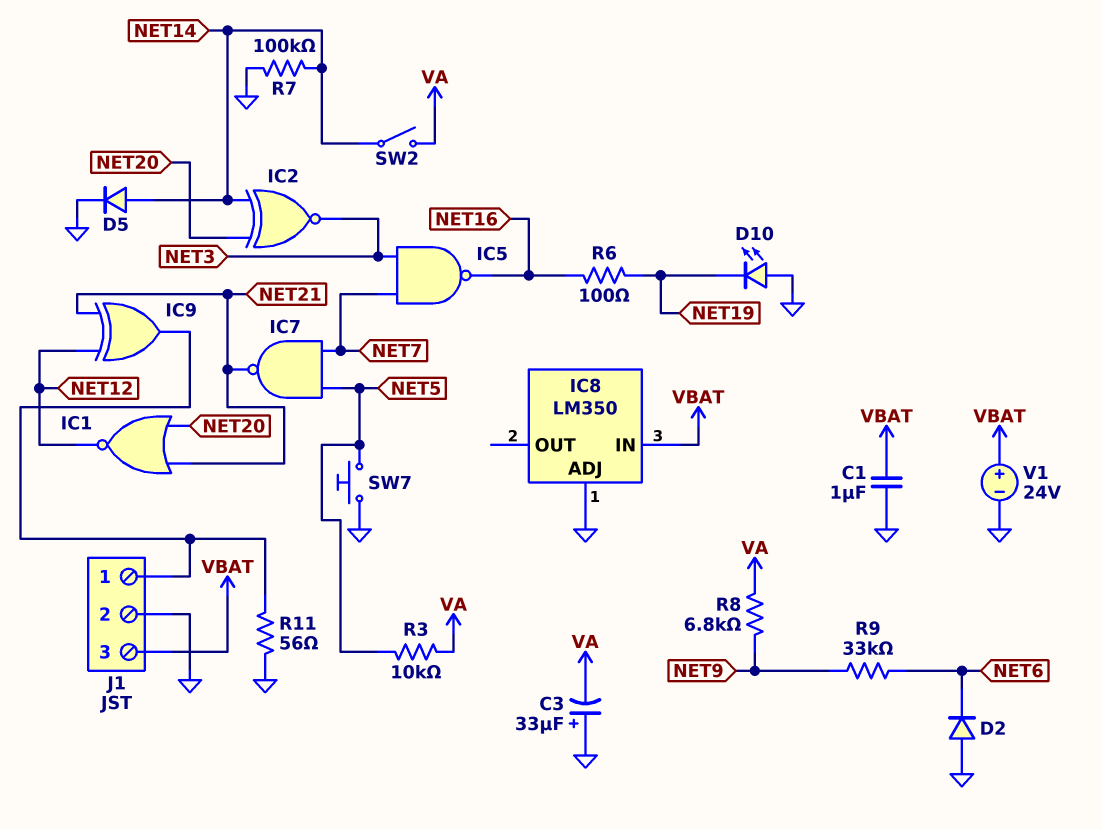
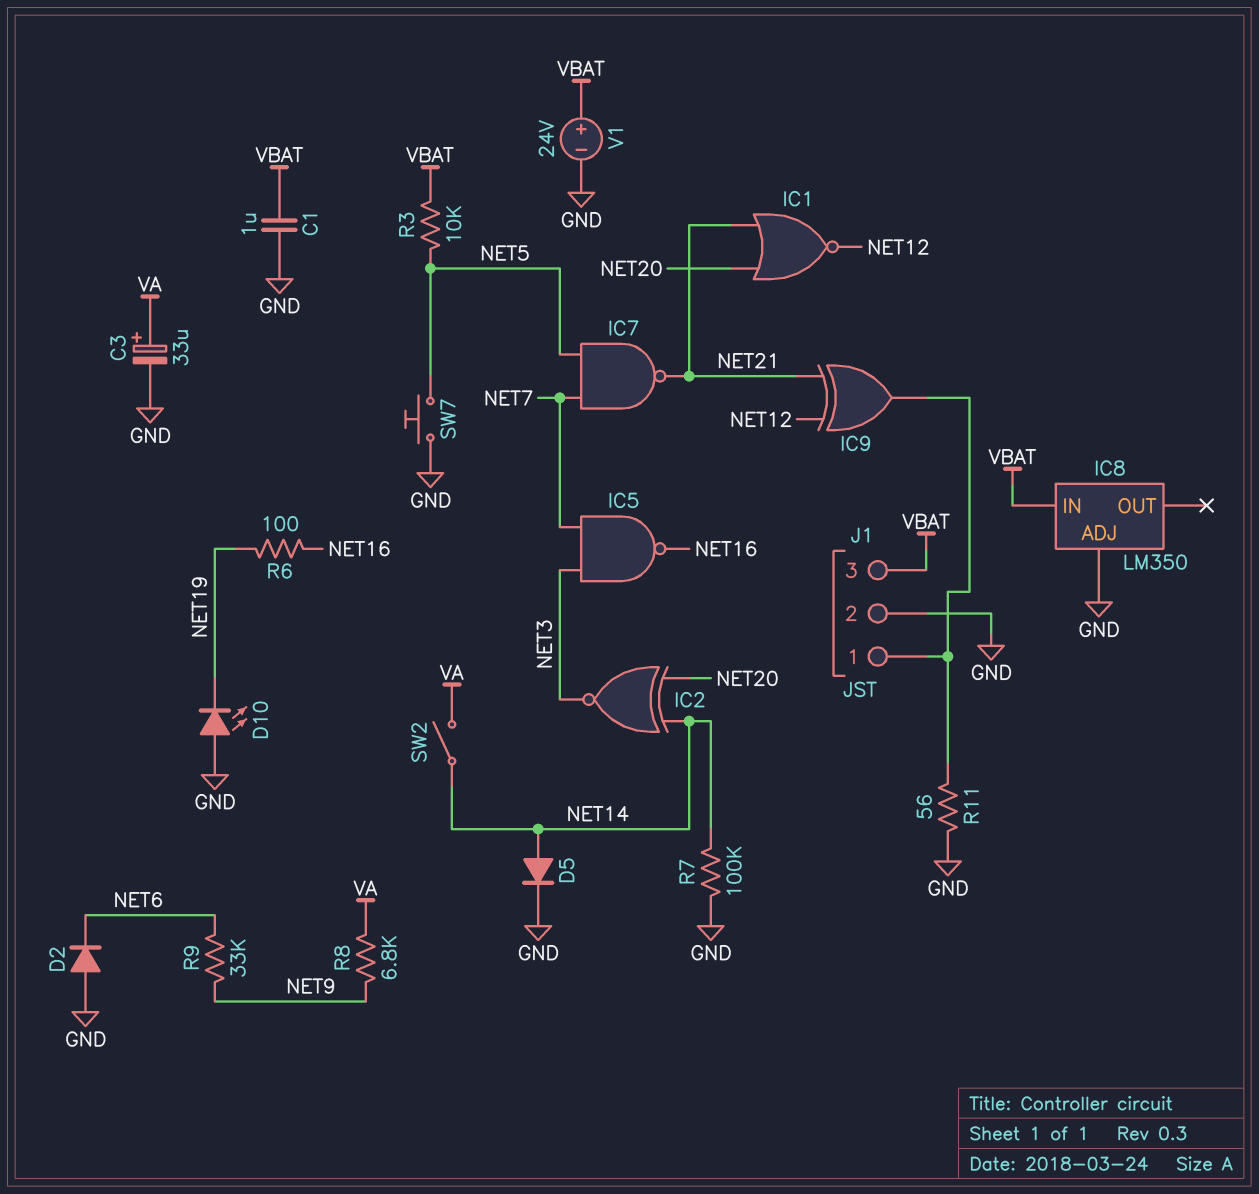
C3: 33uF (plus GND, minus VA) -> 33uF (plus VA, minus GND)
R3: 10k (NET5, VA) -> 10k (NET5, VBAT)

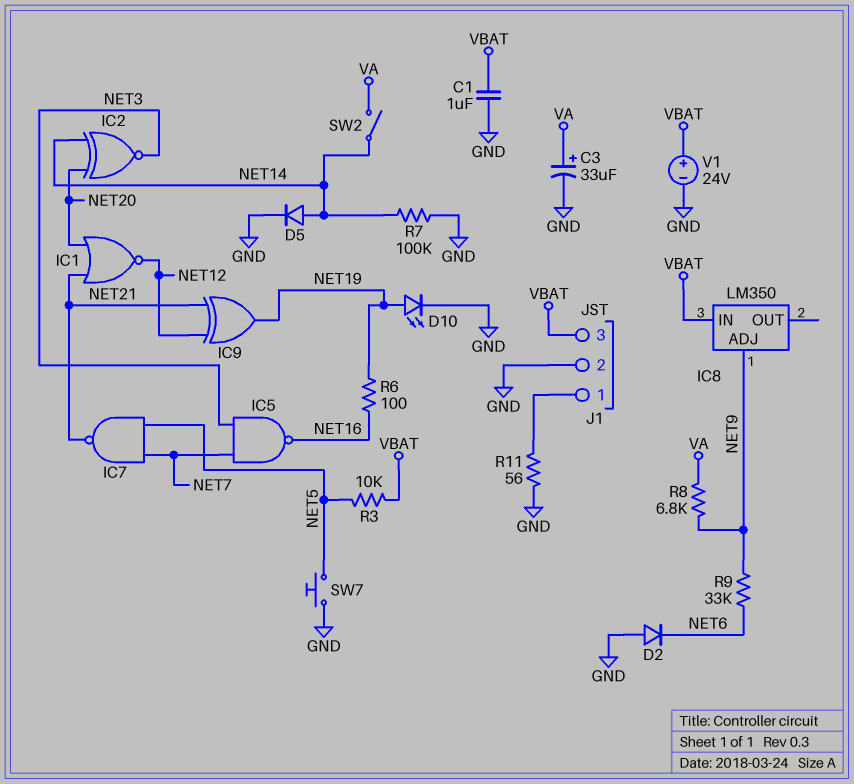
D10: LED (A GND, K NET19) -> LED (A NET19, K GND)
IC8 pin ADJ: GND -> NET9
IC9: XOR (in NET12, in NET21, out J1/1) -> XOR (in NET12, in NET21, out NET19)

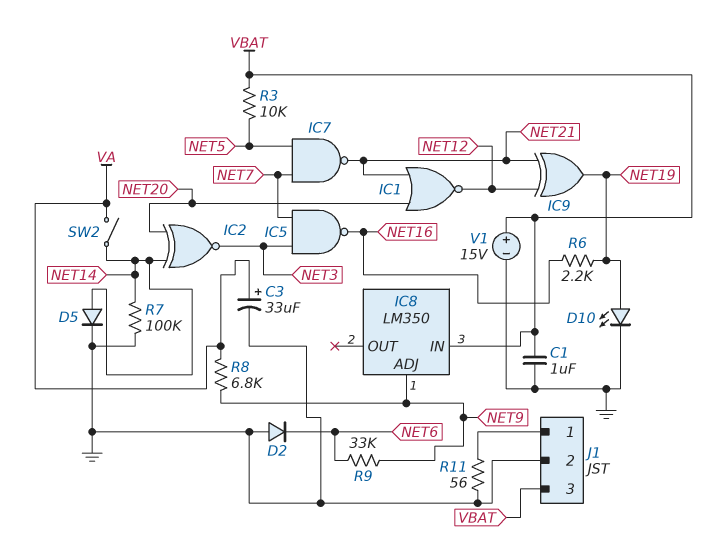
R6: 100 (NET16, NET19) -> 2.2k (NET16, NET19)
SW7: button (GND, NET5) -> none
V1: 24V (plus VBAT, minus GND) -> 15V (plus VBAT, minus GND)

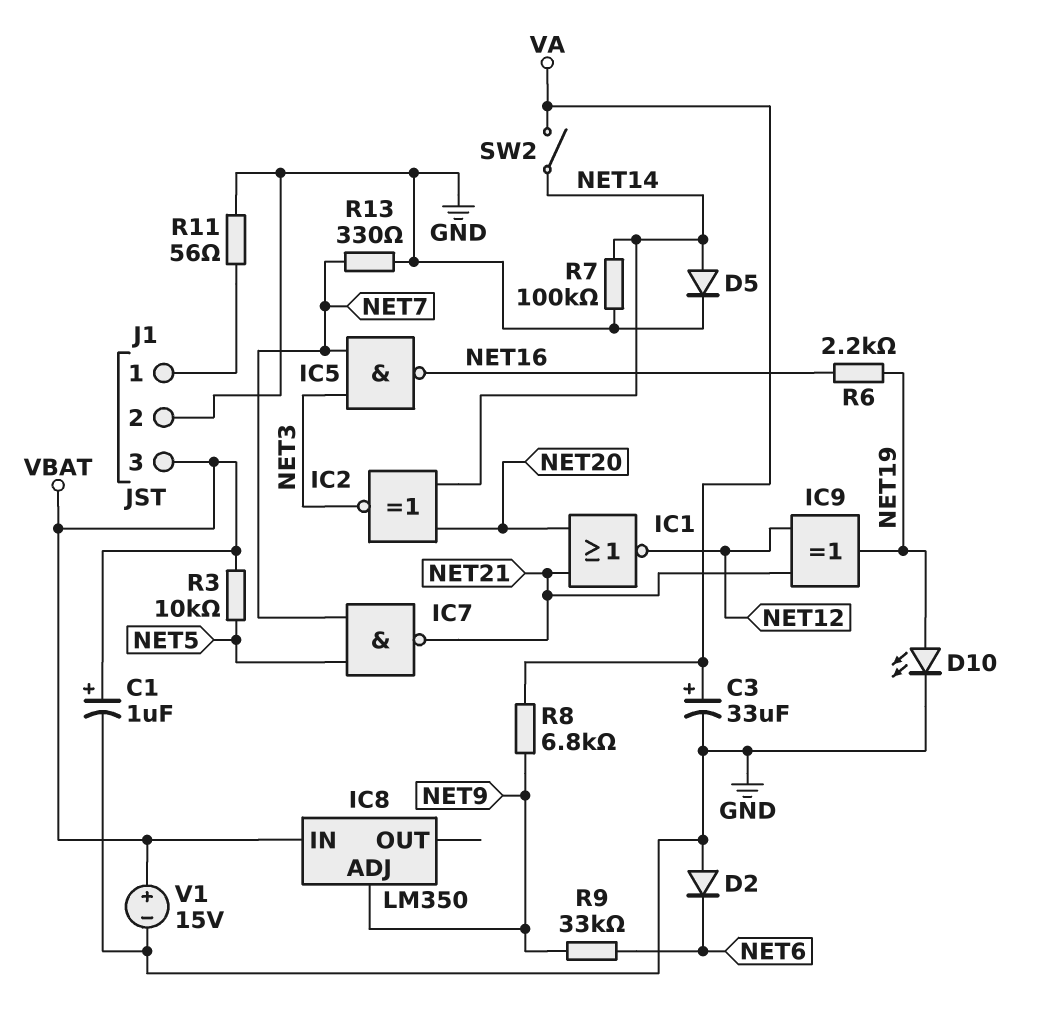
C1: 1uF (GND, VBAT) -> 1uF (plus VBAT, minus GND)
R13: none -> 330 (GND, NET7)

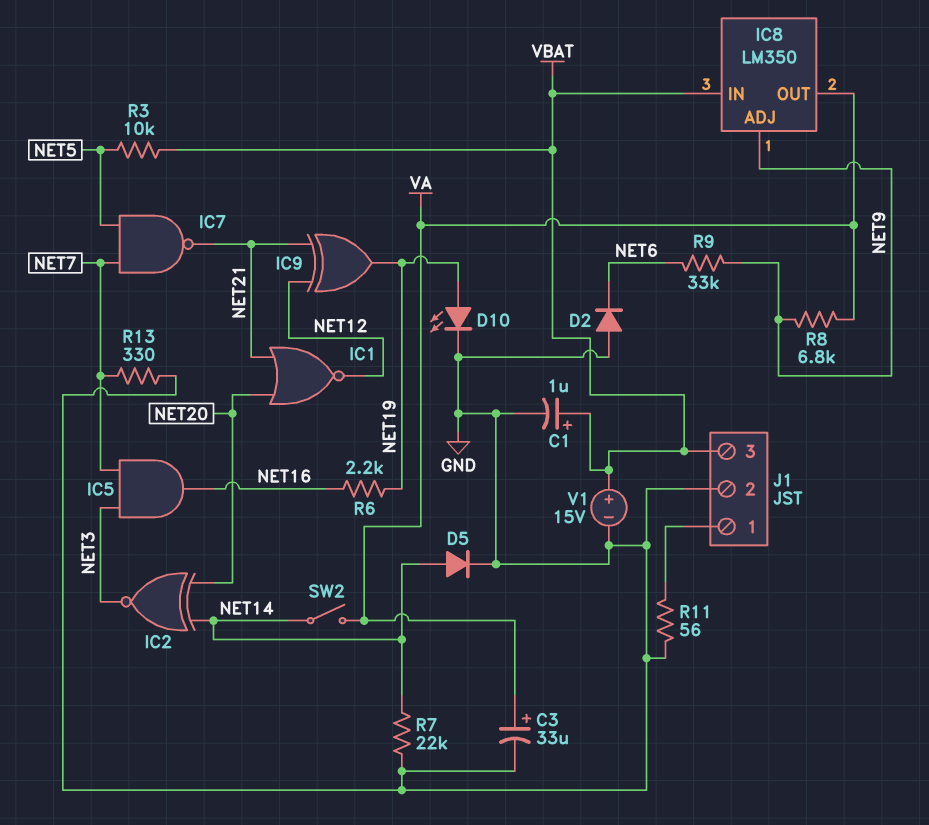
IC5: NAND (in NET3, in NET7, out NET16) -> AND (in NET3, in NET7, out NET16)
IC8 pin OUT: none -> VA
R7: 100k (GND, NET14) -> 22k (GND, NET14)

